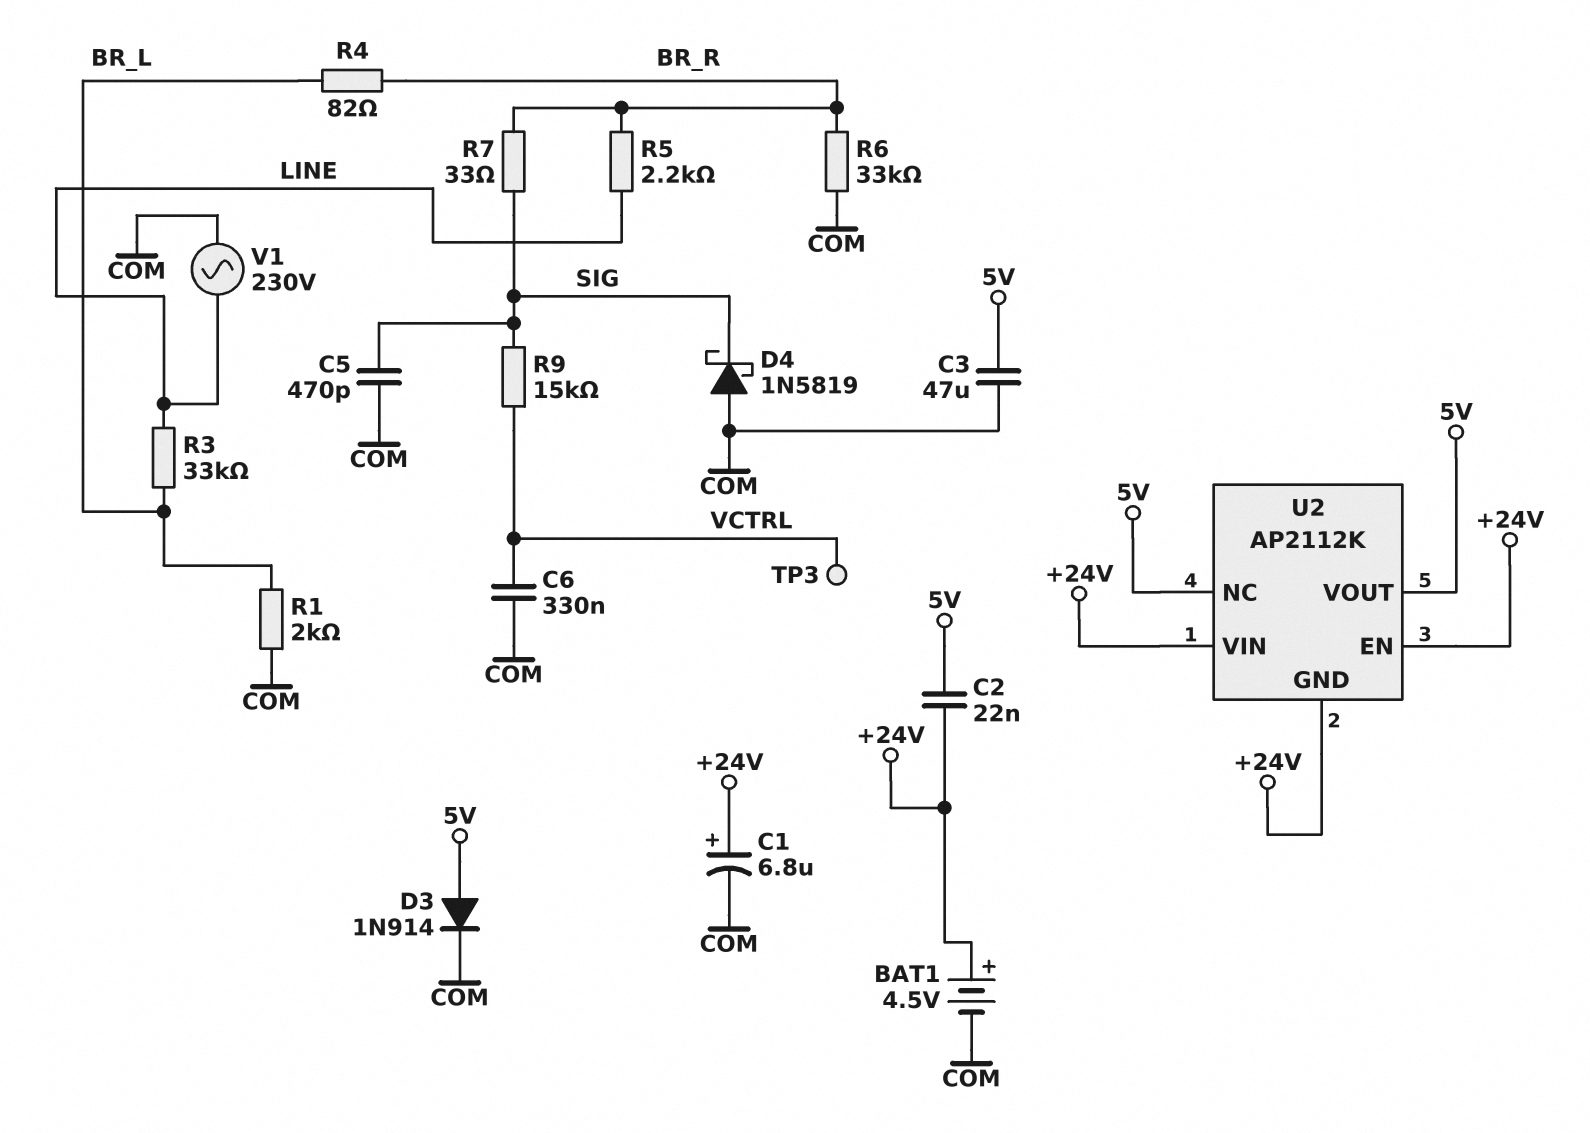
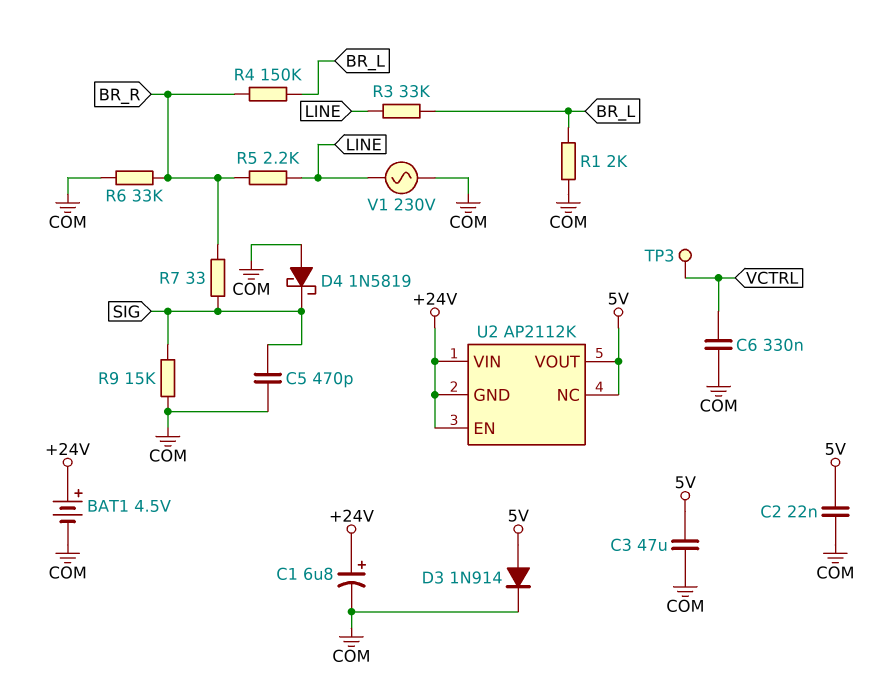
C2: 22nF (+24V, 5V) -> 22nF (5V, COM)
R4: 82 (BR_L, BR_R) -> 150k (BR_L, BR_R)
R9: 15k (SIG, VCTRL) -> 15k (COM, SIG)

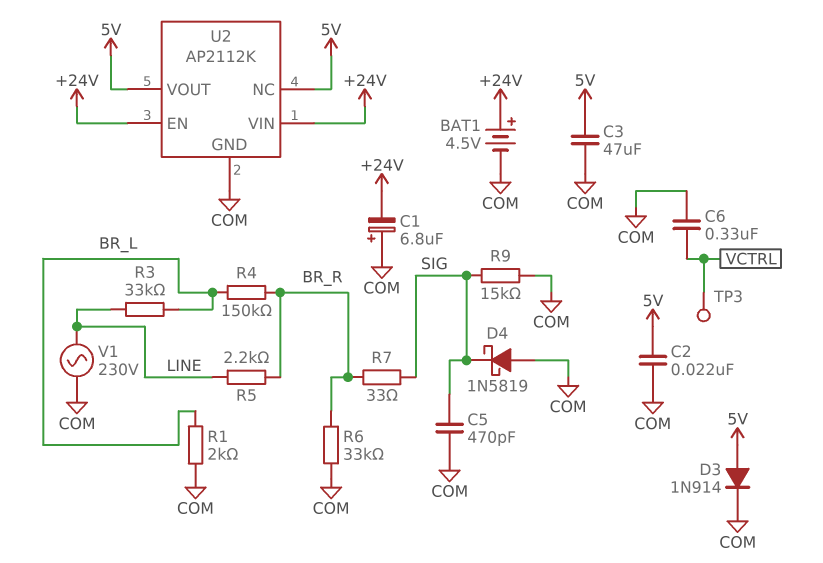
C1: 6.8uF (plus +24V, minus COM) -> 6.8uF (plus COM, minus +24V)
U2 pin GND: +24V -> COM

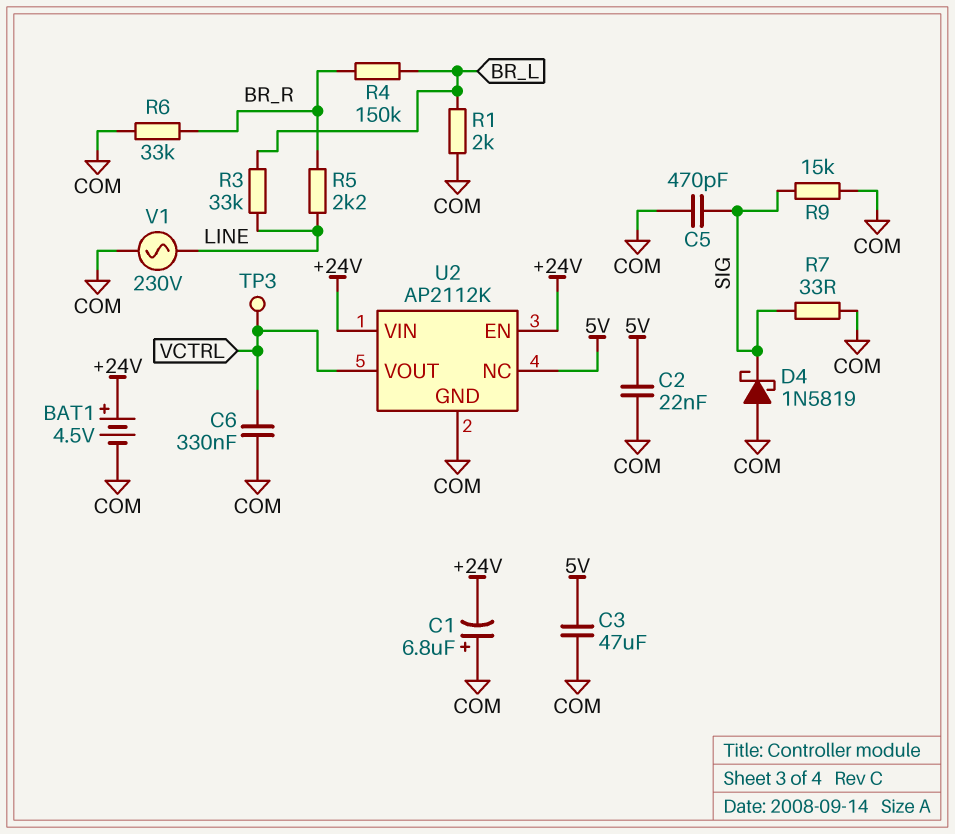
D3: diode 1N914 (A 5V, K COM) -> none
R7: 33 (BR_R, SIG) -> 33 (COM, SIG)
U2 pin VOUT: 5V -> VCTRL

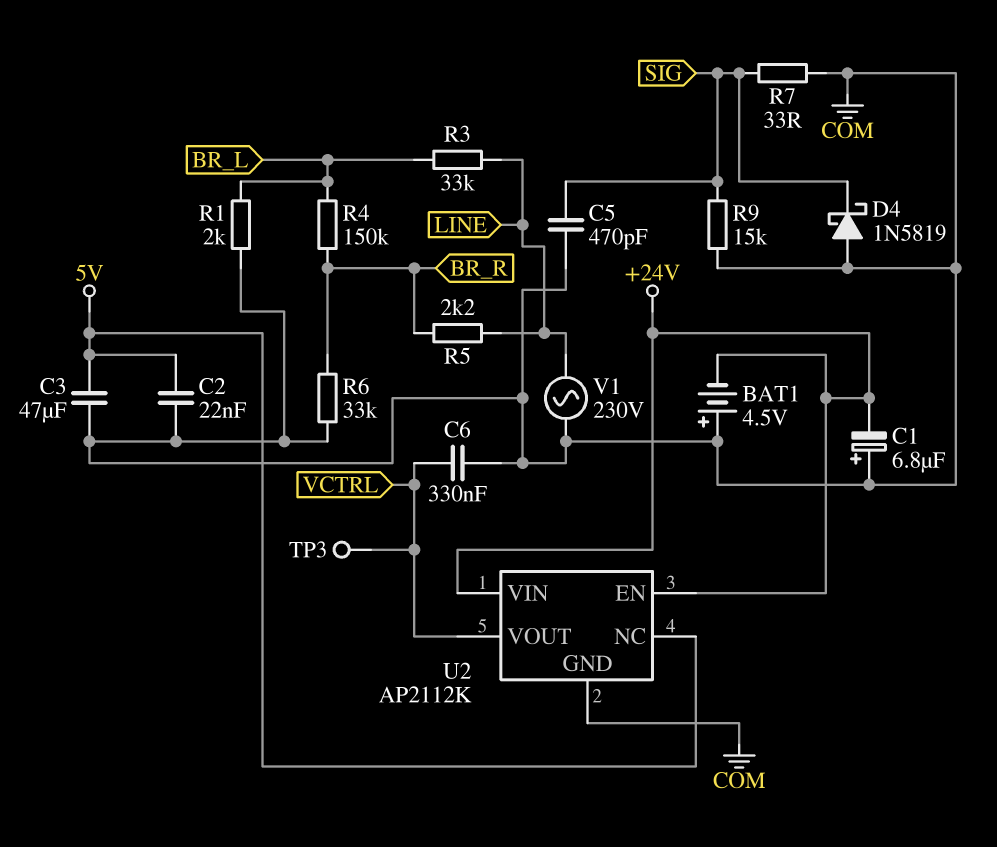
BAT1: 4.5V (plus +24V, minus COM) -> 4.5V (plus COM, minus +24V)

